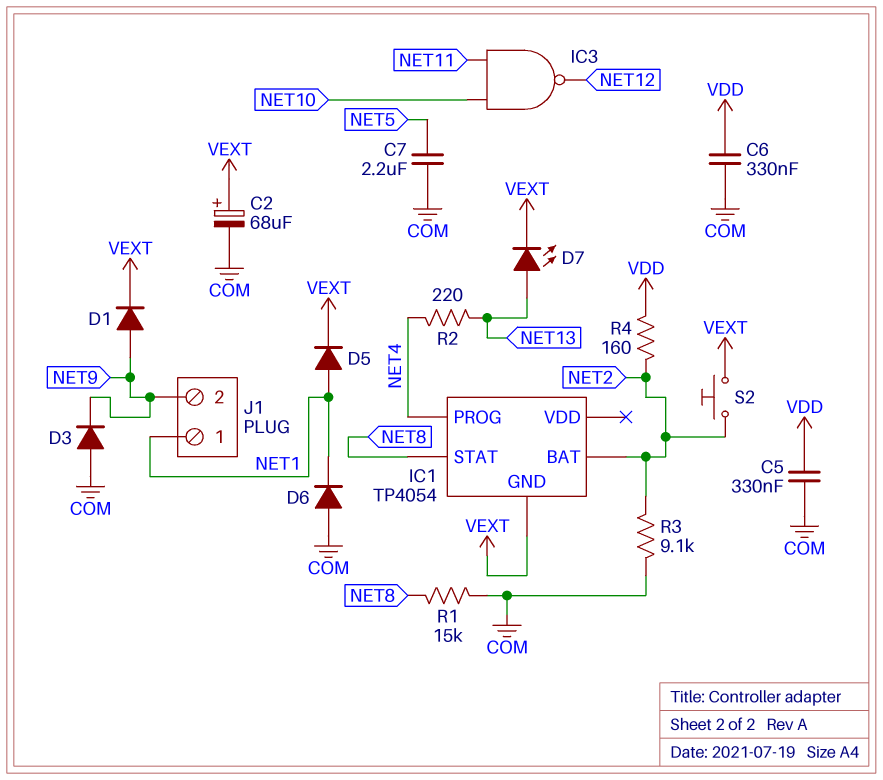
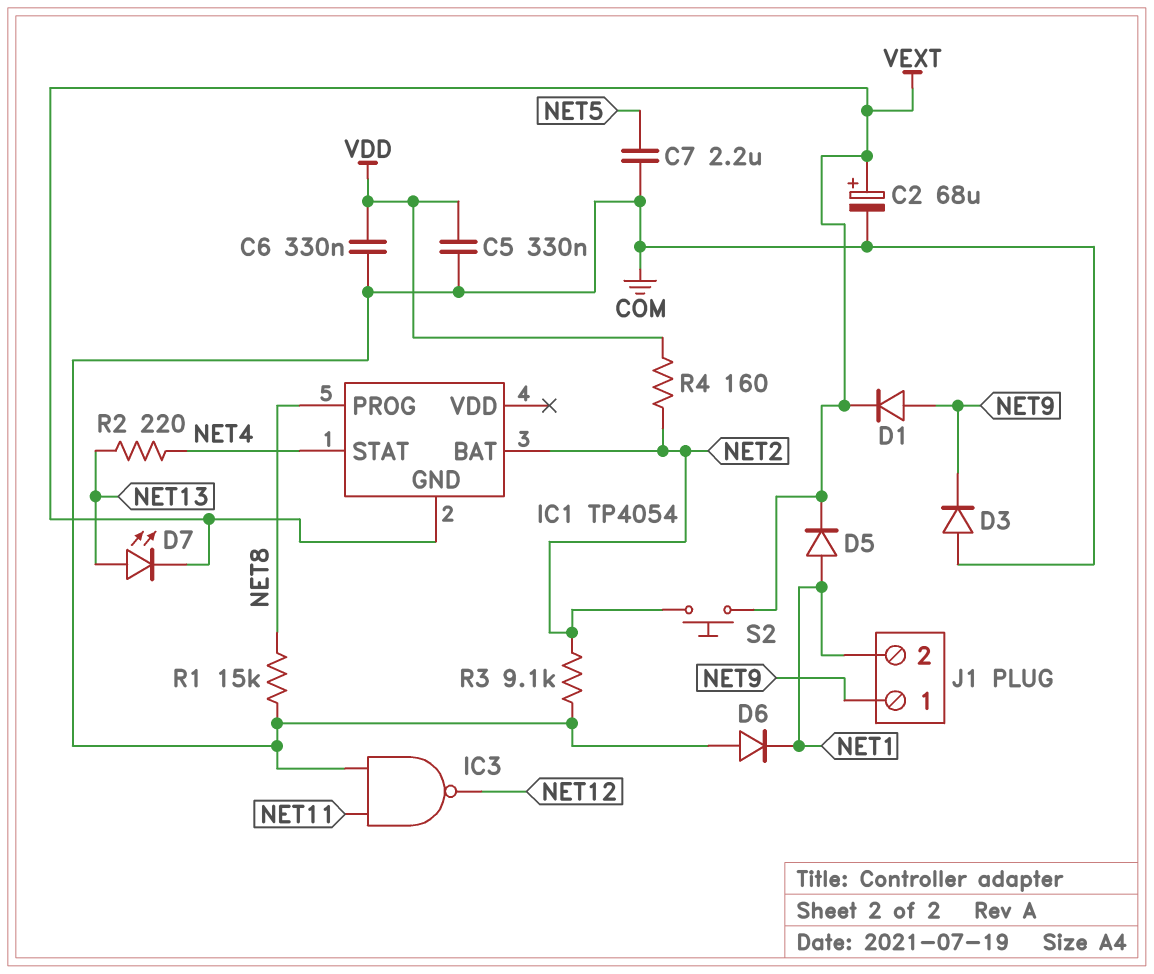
IC1 pin PROG: NET4 -> NET8
IC1 pin STAT: NET8 -> NET4
IC3: NAND (in NET10, in NET11, out NET12) -> NAND (in COM, in NET11, out NET12)
J1 pin 1: NET1 -> NET9
J1 pin 2: NET9 -> NET1

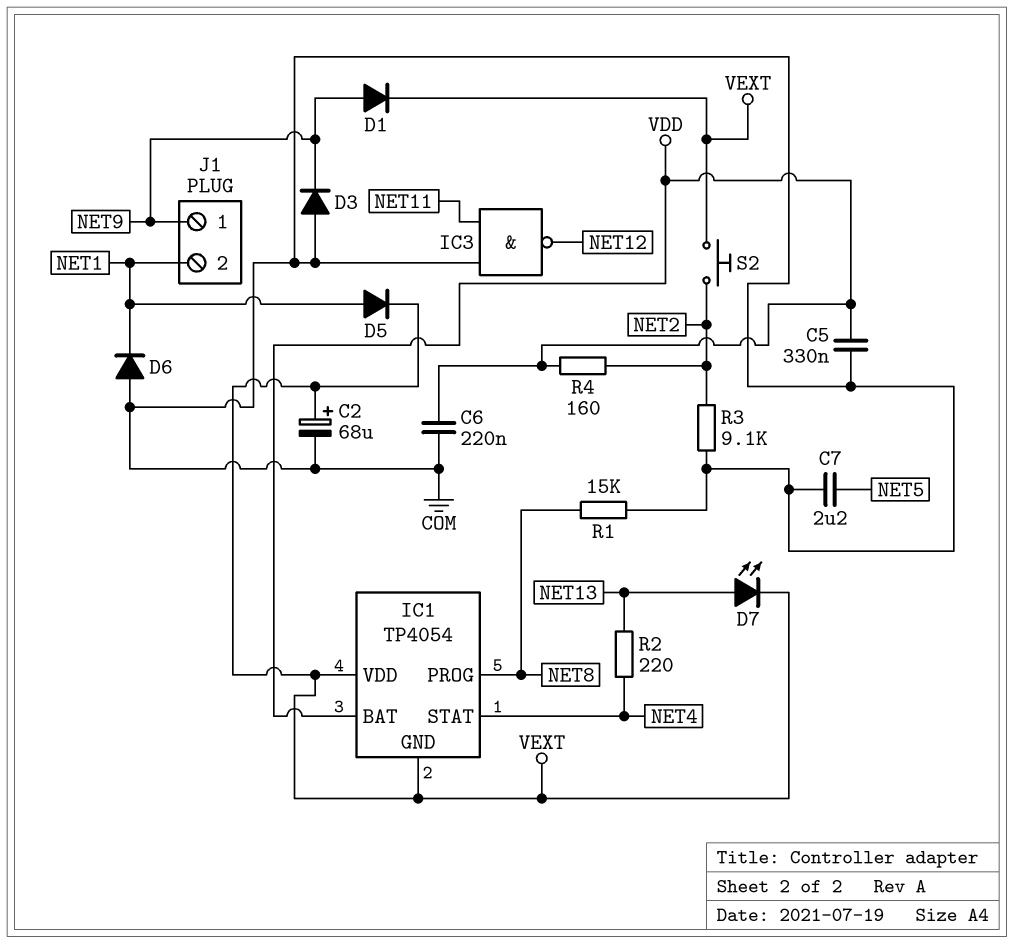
C6: 330nF (COM, VDD) -> 220nF (COM, VDD)
IC1 pin BAT: NET2 -> VDD
IC1 pin VDD: none -> VEXT

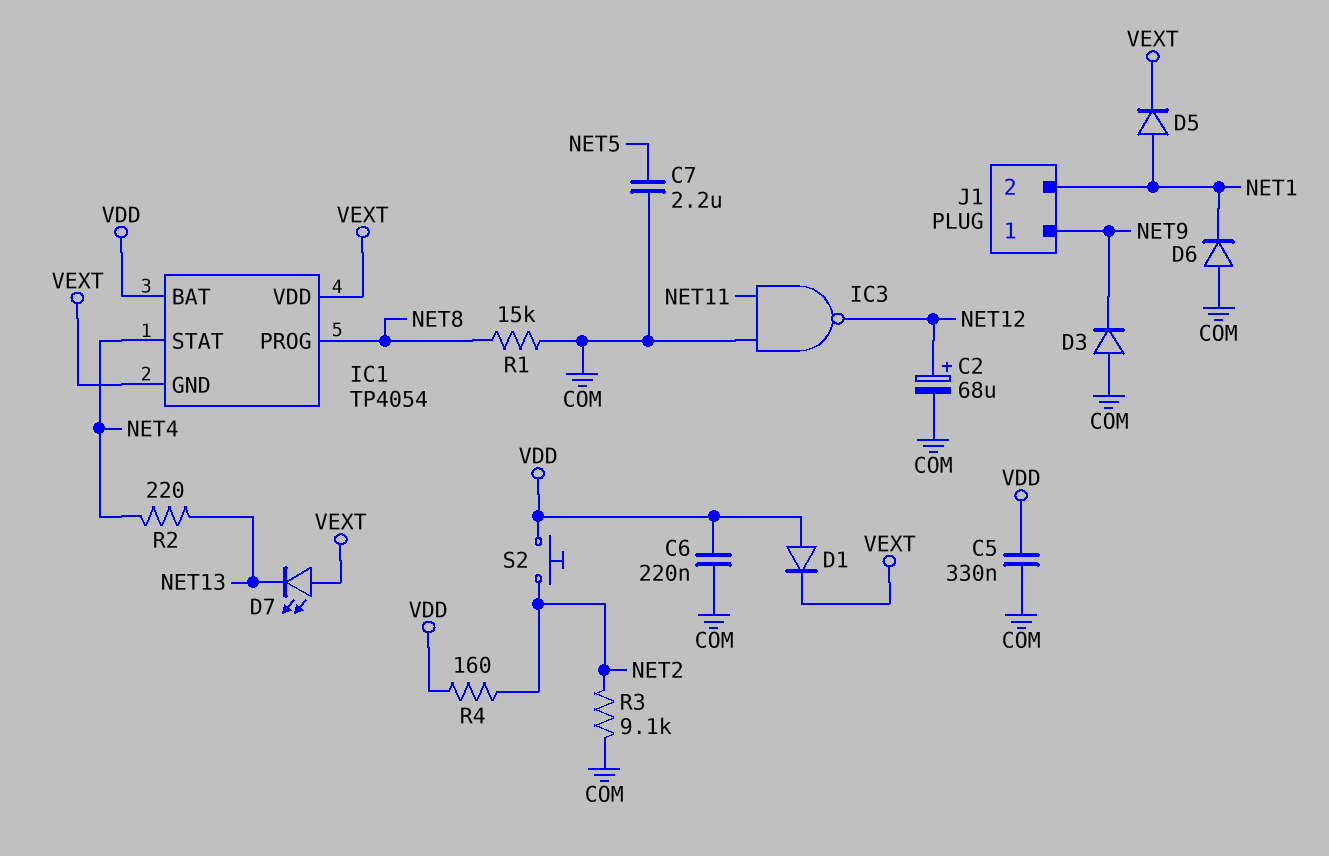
C2: 68uF (plus VEXT, minus COM) -> 68uF (plus NET12, minus COM)
D1: diode (A NET9, K VEXT) -> diode (A VDD, K VEXT)
D7: LED (A NET13, K VEXT) -> LED (A VEXT, K NET13)
S2: button (NET2, VEXT) -> button (NET2, VDD)

